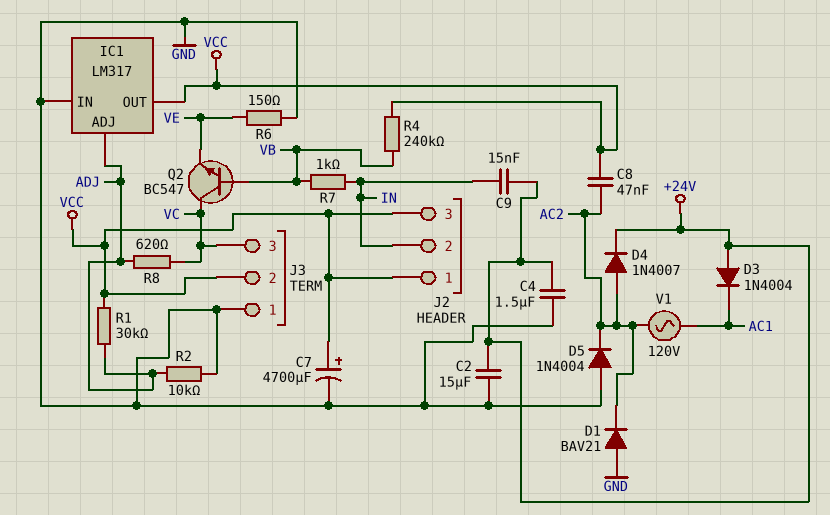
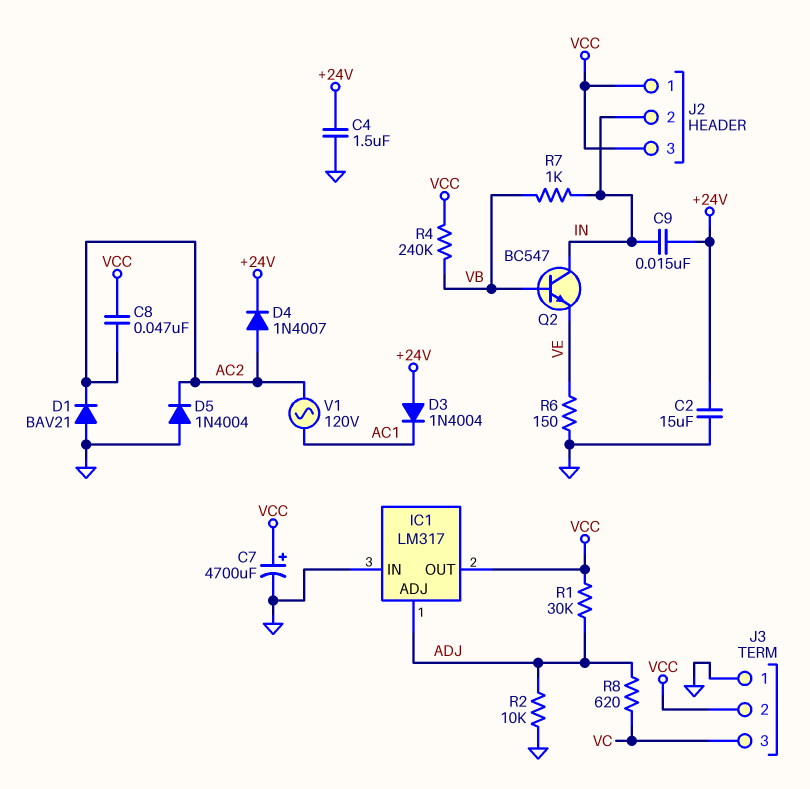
Q2: NPN BC547 (B VB, C VC, E VE) -> NPN BC547 (B VB, C IN, E VE)

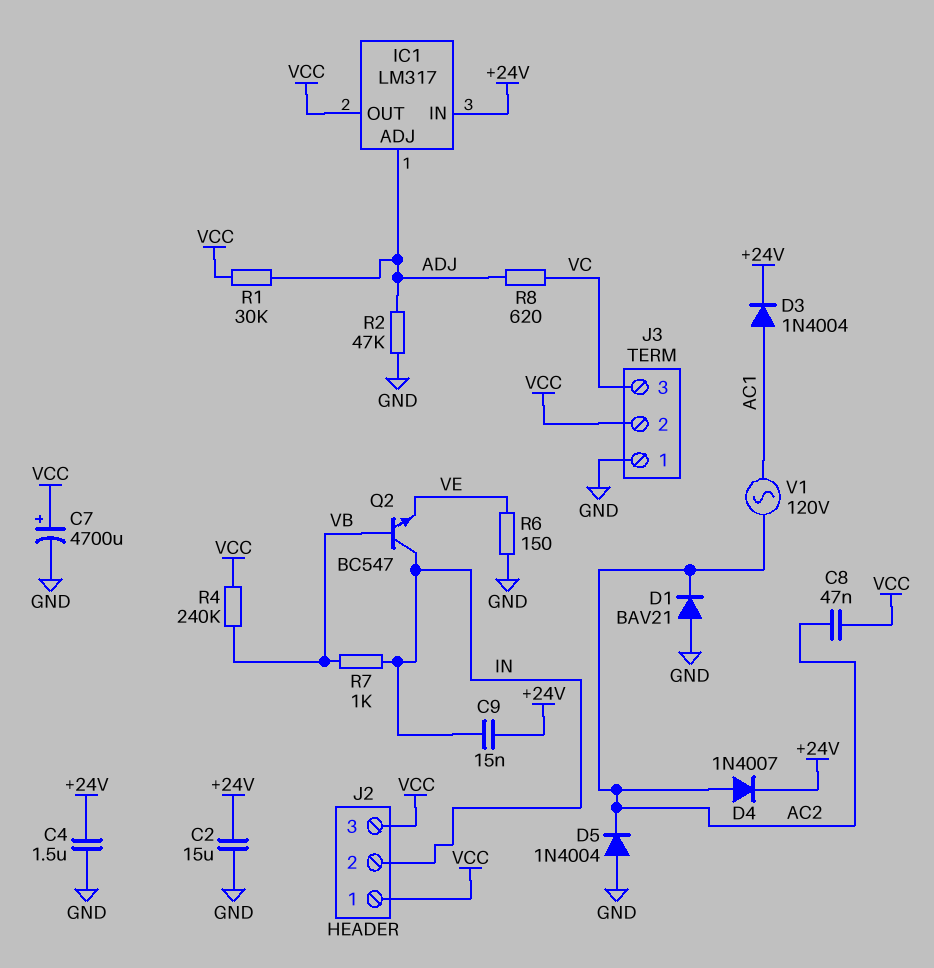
D3: diode 1N4004 (A +24V, K AC1) -> diode 1N4004 (A AC1, K +24V)
IC1 pin IN: GND -> +24V
R2: 10k (ADJ, GND) -> 47k (ADJ, GND)

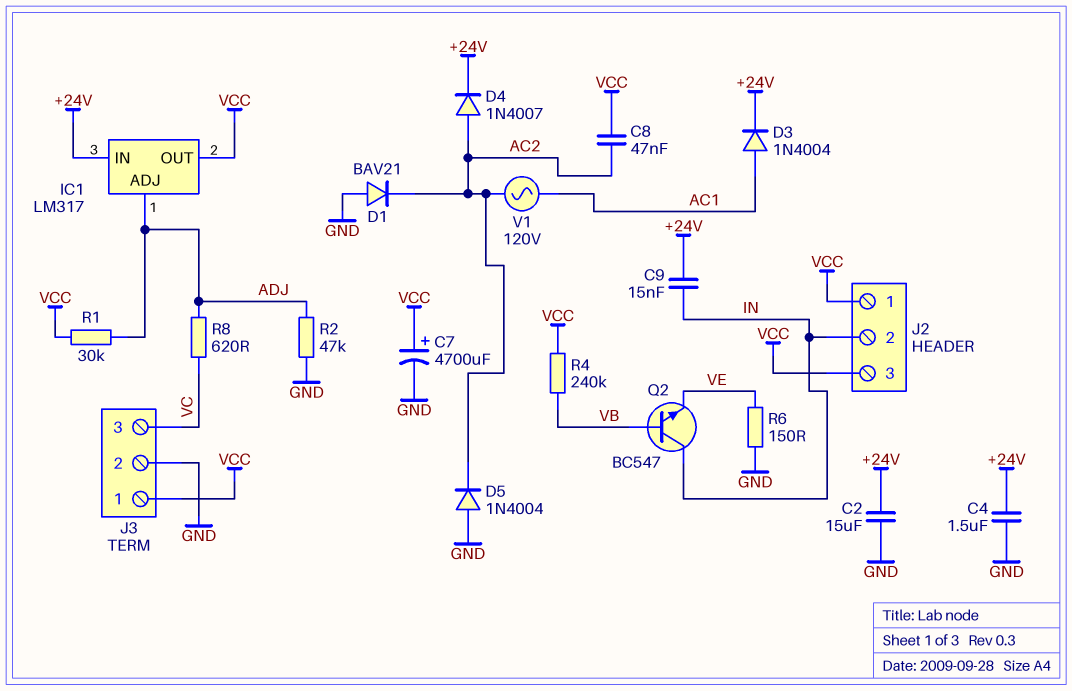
J3 pin 1: GND -> VCC
J3 pin 2: VCC -> GND
R7: 1k (IN, VB) -> none

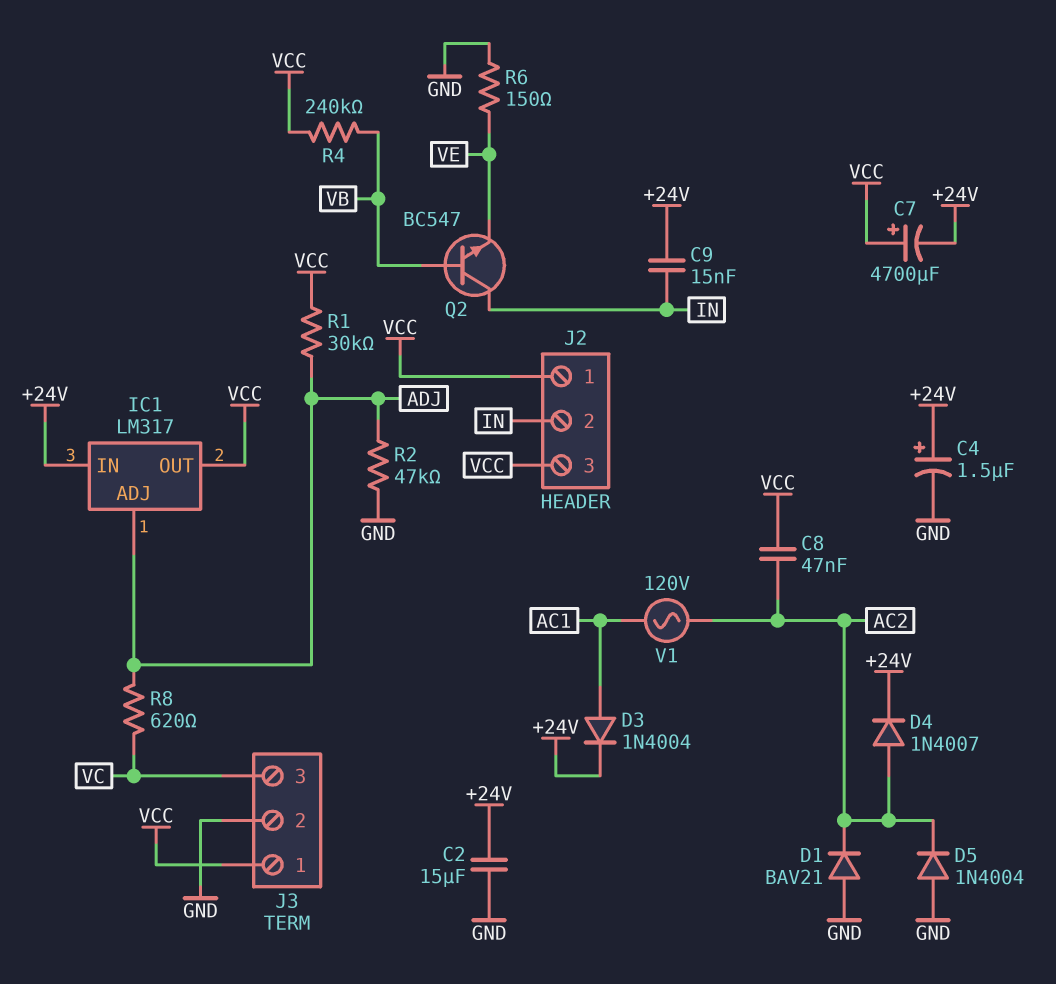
C4: 1.5uF (+24V, GND) -> 1.5uF (plus +24V, minus GND)
C7: 4700uF (plus VCC, minus GND) -> 4700uF (plus VCC, minus +24V)

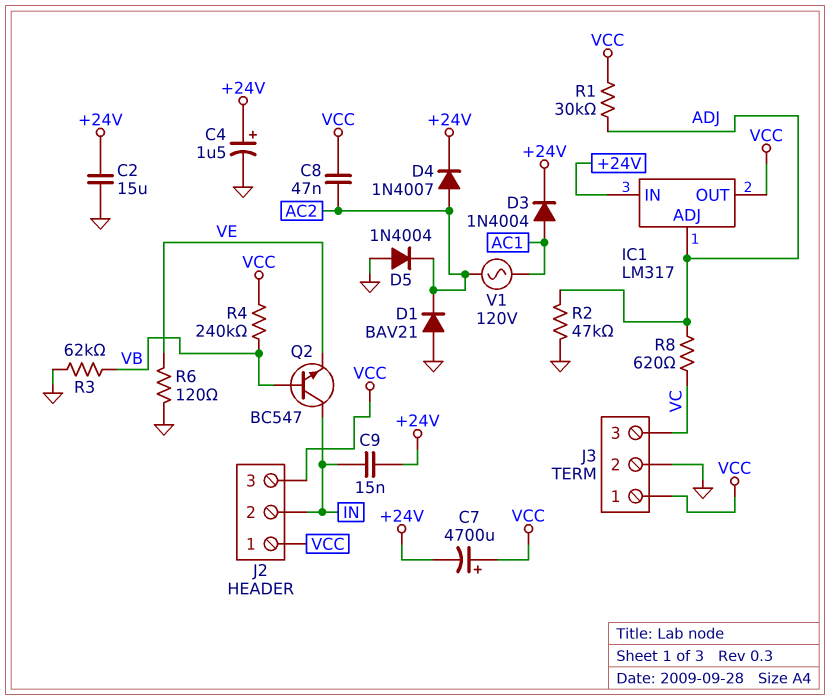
R3: none -> 62k (GND, VB)
R6: 150 (GND, VE) -> 120 (GND, VE)

